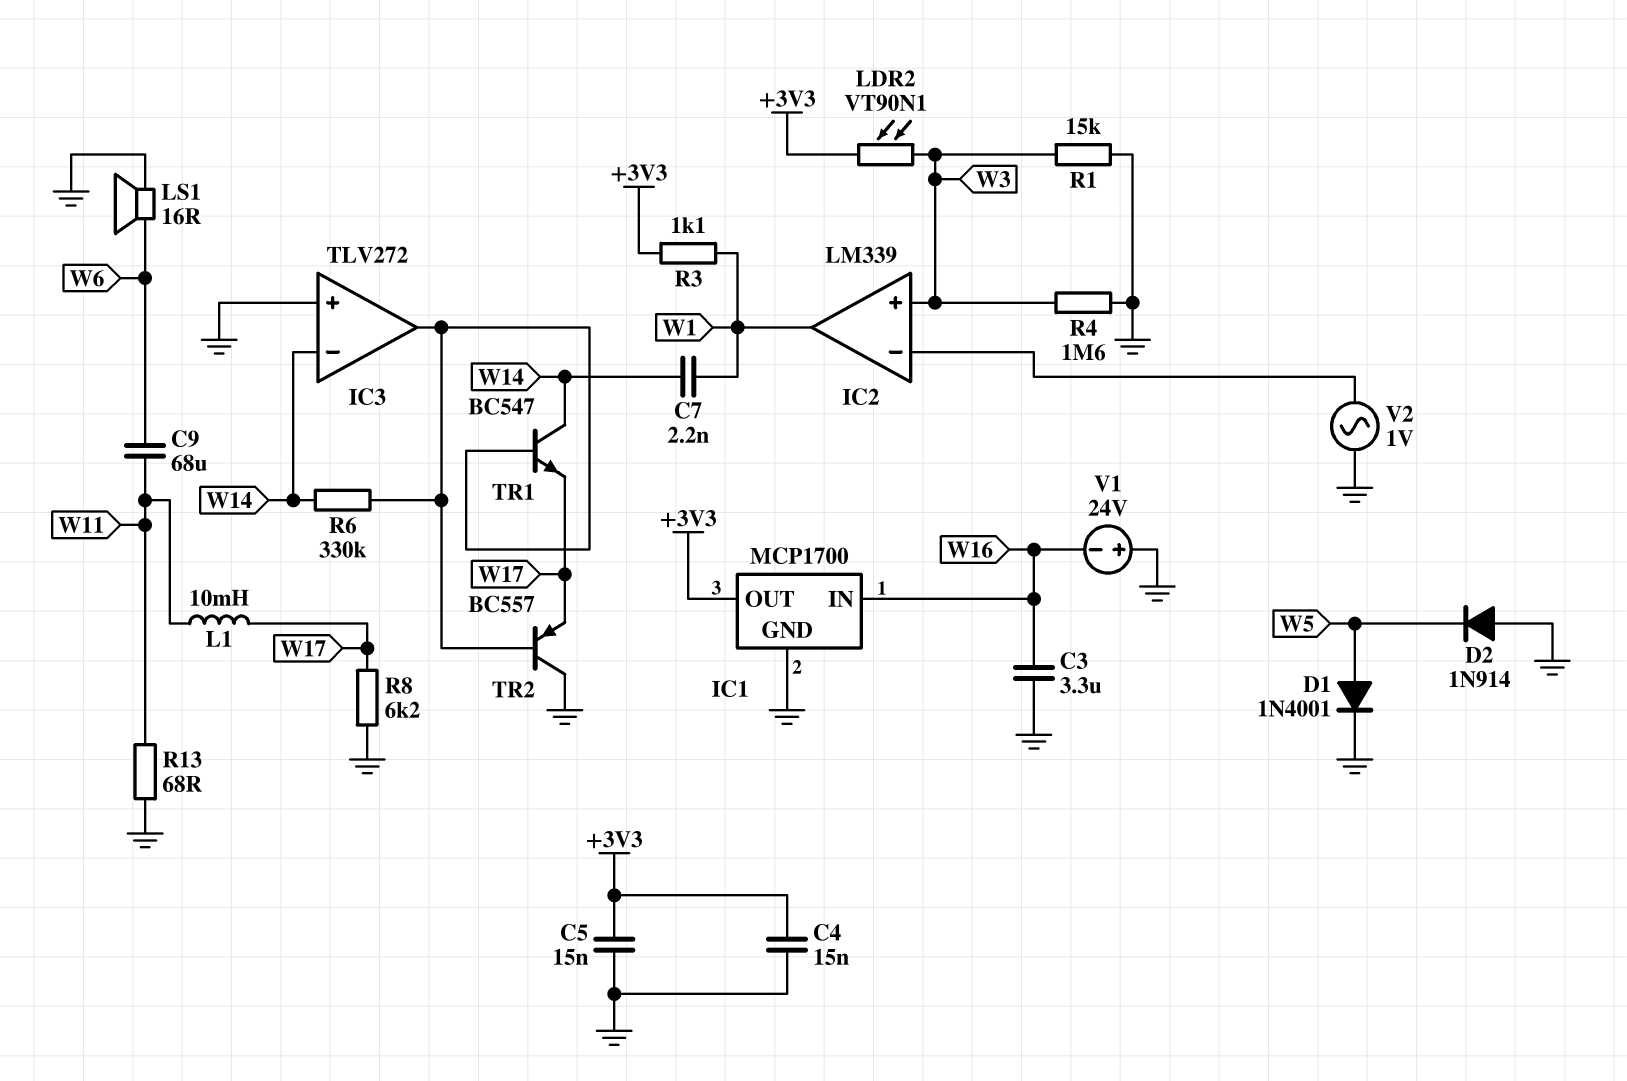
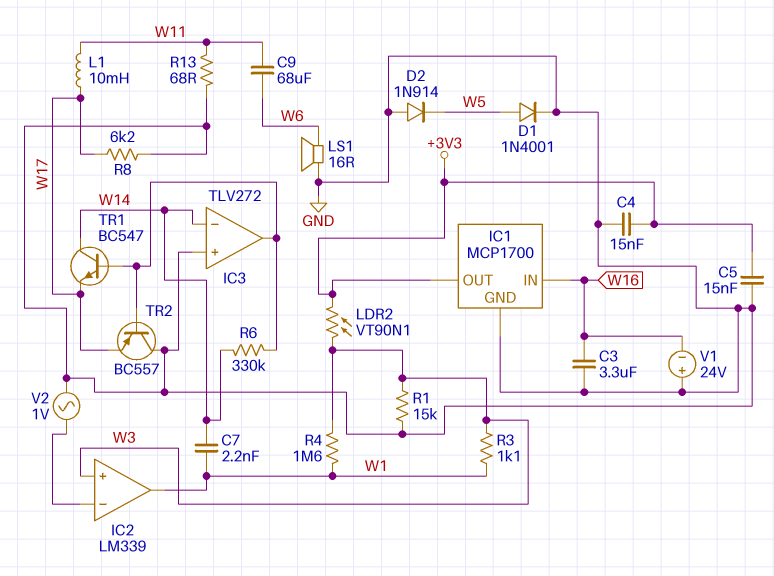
R3: 1.1k (+3V3, W1) -> 1.1k (W1, W3)
R4: 1.6M (GND, W3) -> 1.6M (W1, W3)

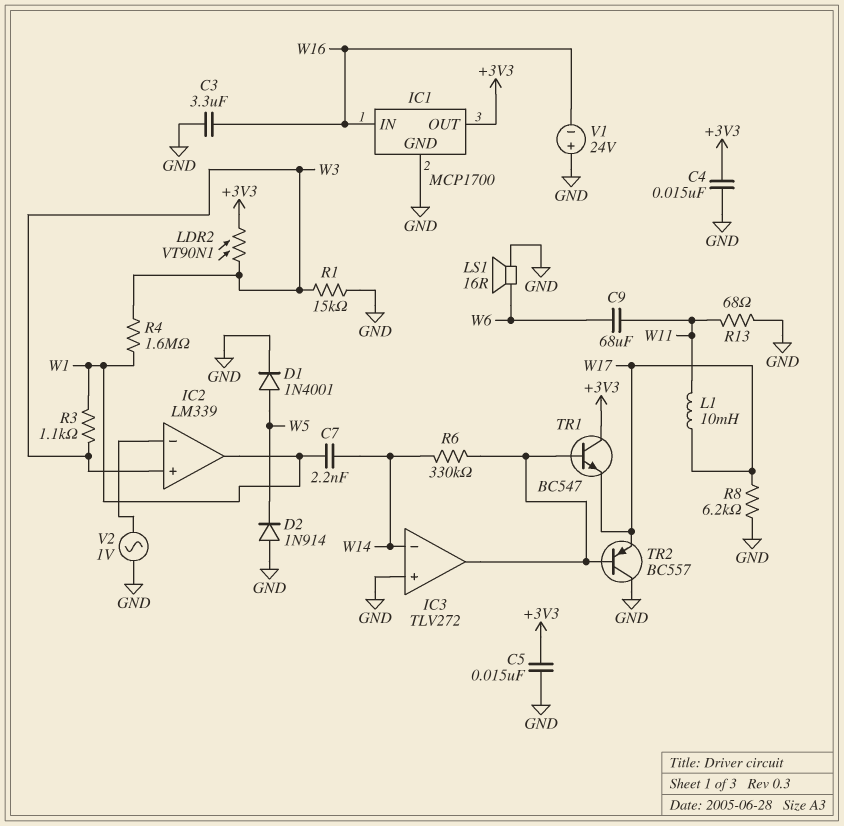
TR1: NPN BC547 (B IC3/out, C W14, E W17) -> NPN BC547 (B IC3/out, C +3V3, E W17)

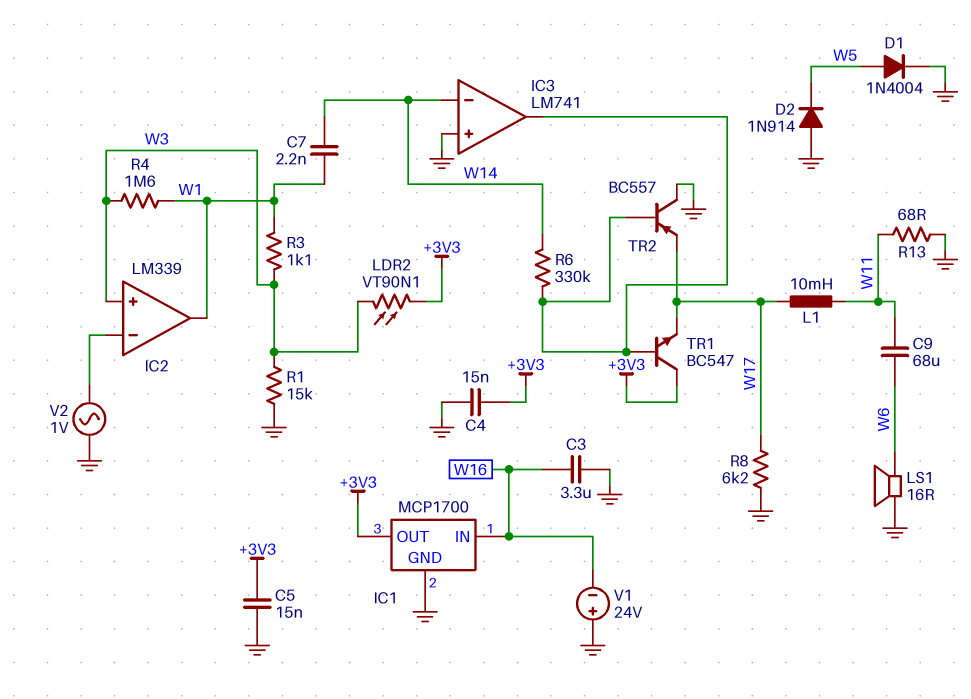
D1: diode 1N4001 (A W5, K GND) -> diode 1N4004 (A W5, K GND)
IC3: TLV272 -> LM741

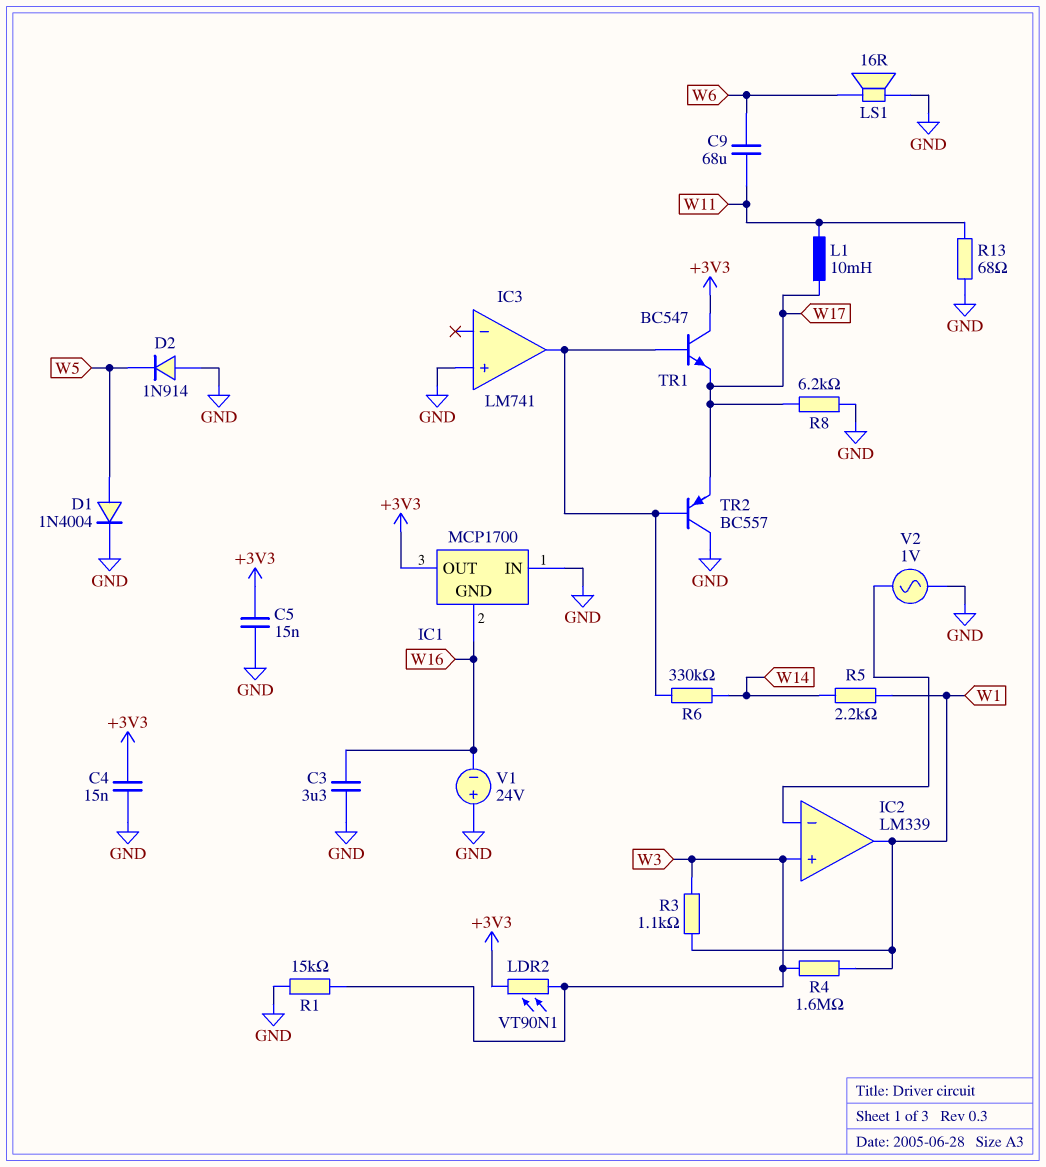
C7: 2.2nF (W1, W14) -> none
IC1 pin GND: GND -> W16
IC1 pin IN: W16 -> GND
IC3 pin in-: W14 -> none
R5: none -> 2.2k (W1, W14)

